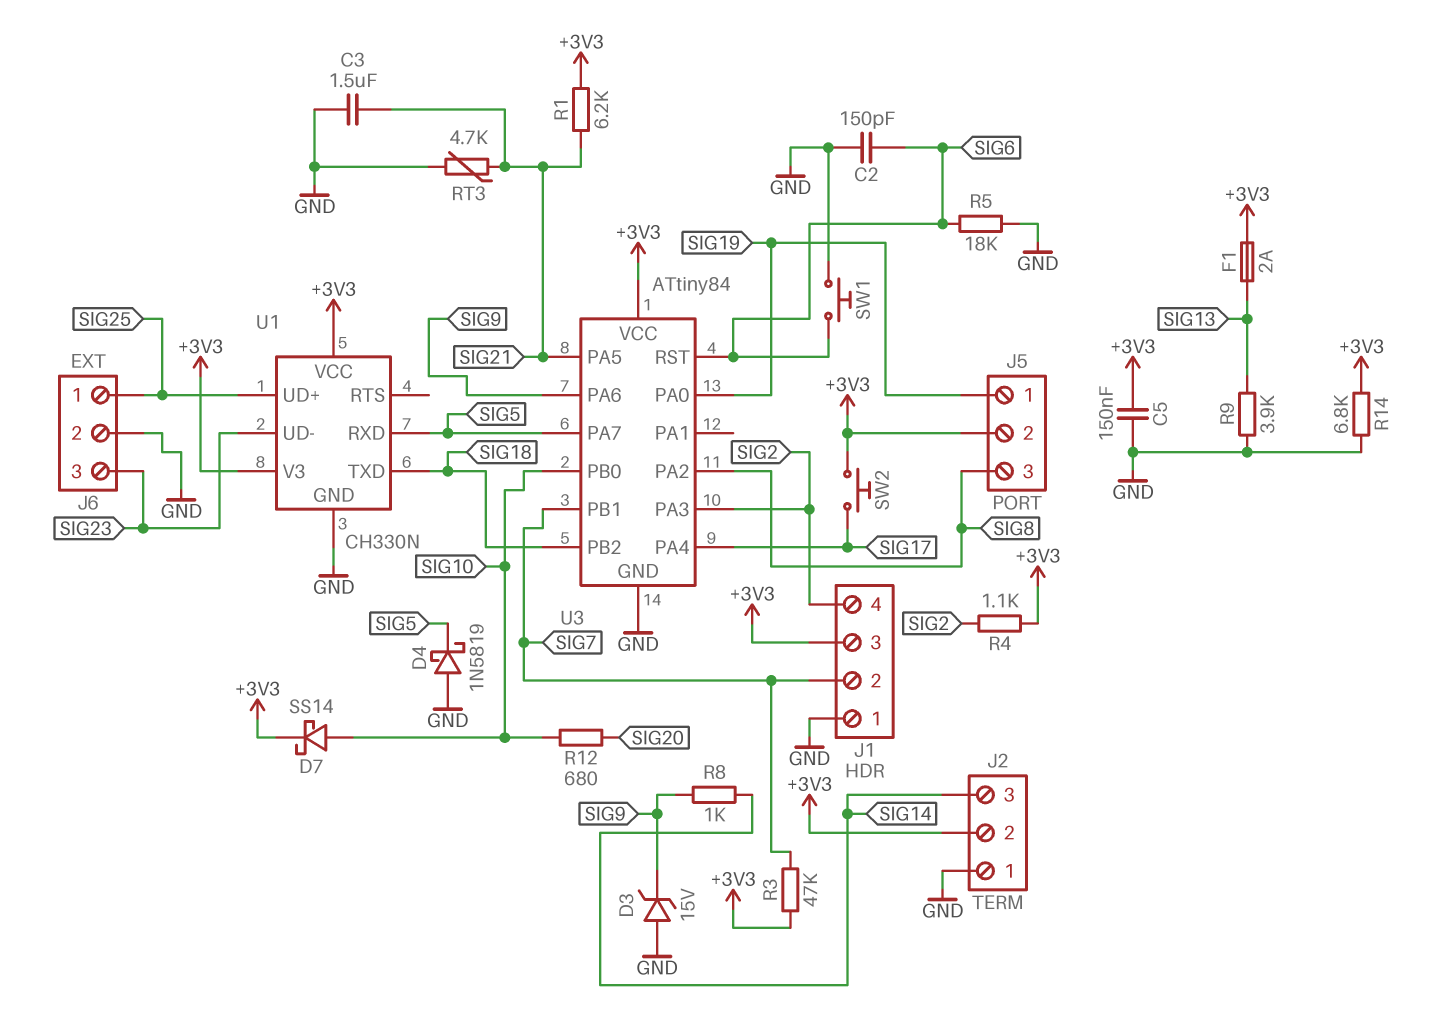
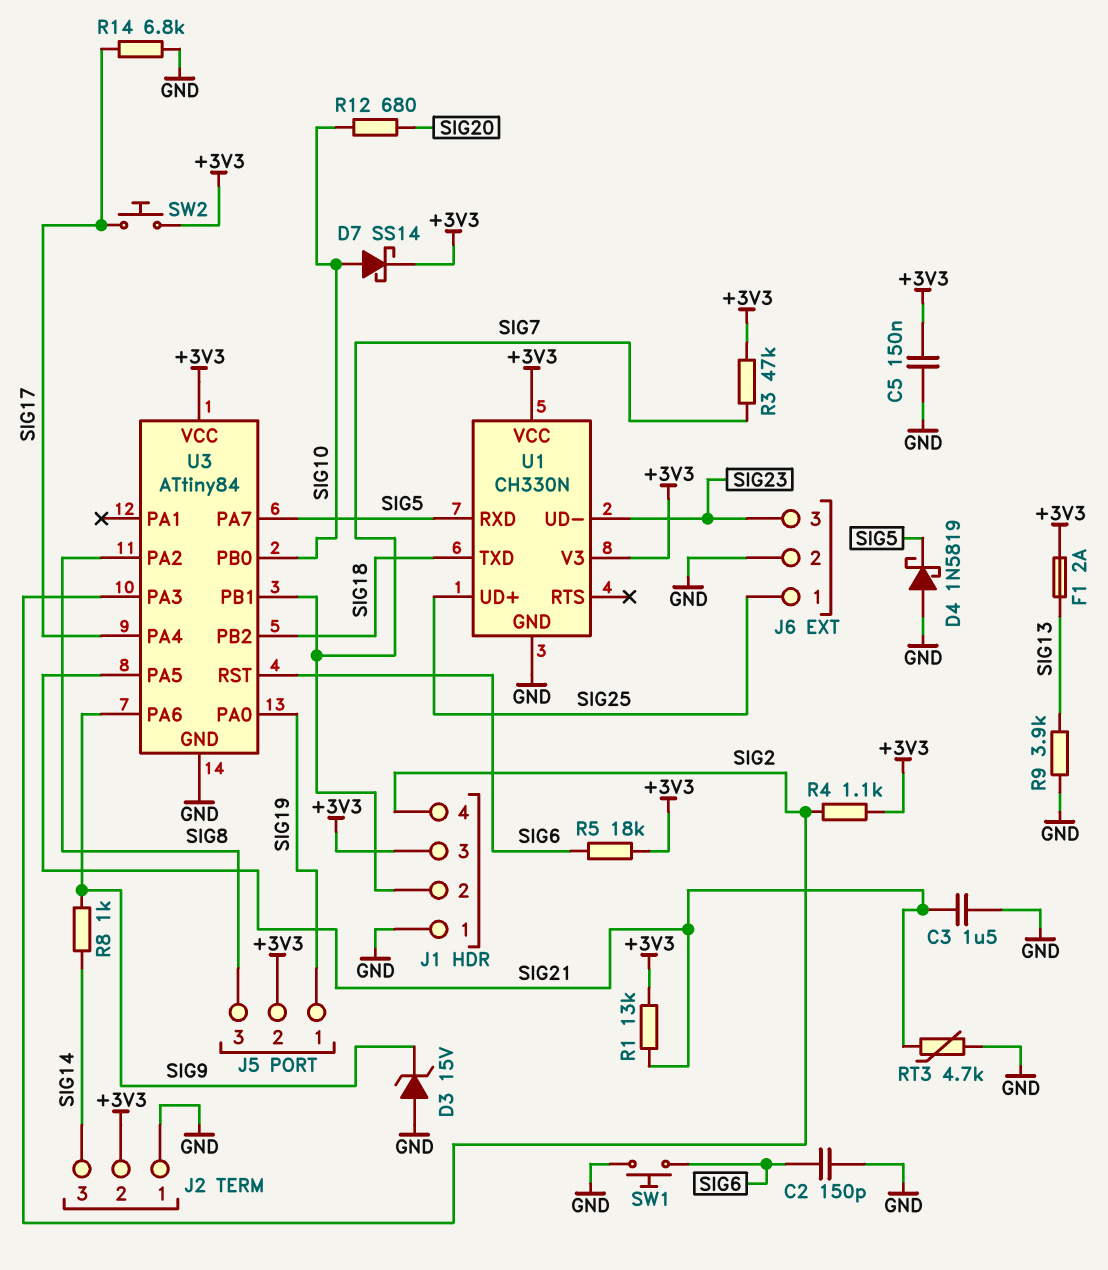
R1: 6.2k (+3V3, SIG21) -> 13k (+3V3, SIG21)
R5: 18k (GND, SIG6) -> 18k (+3V3, SIG6)
R14: 6.8k (+3V3, GND) -> 6.8k (GND, SIG17)

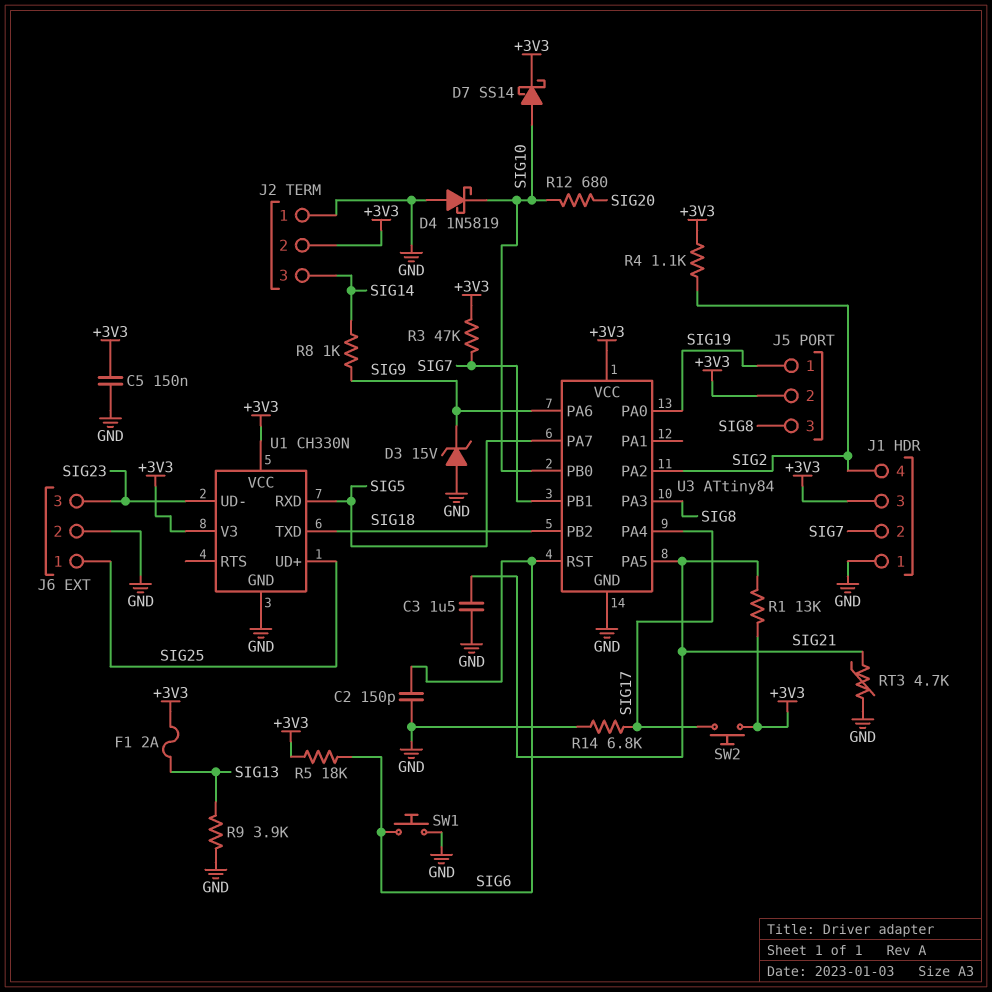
D4: schottky 1N5819 (A GND, K SIG5) -> schottky 1N5819 (A GND, K SIG10)
U3 pin PA2: SIG8 -> SIG2
U3 pin PA3: SIG2 -> SIG8

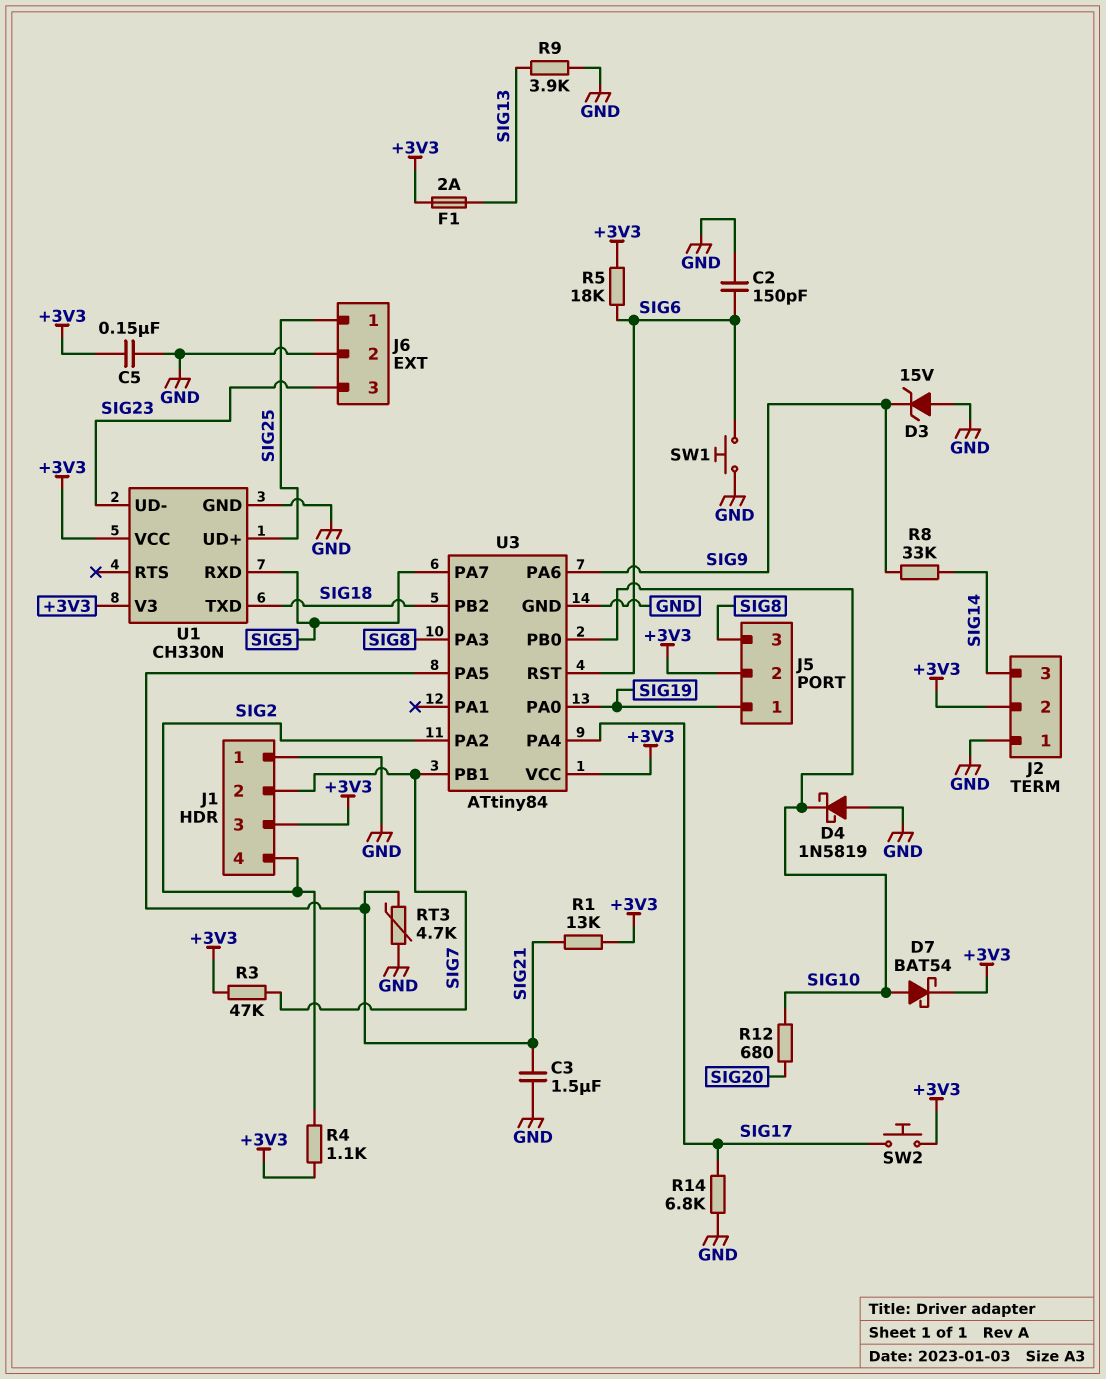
D7: schottky SS14 (A SIG10, K +3V3) -> schottky BAT54 (A SIG10, K +3V3)
R8: 1k (SIG9, SIG14) -> 33k (SIG9, SIG14)

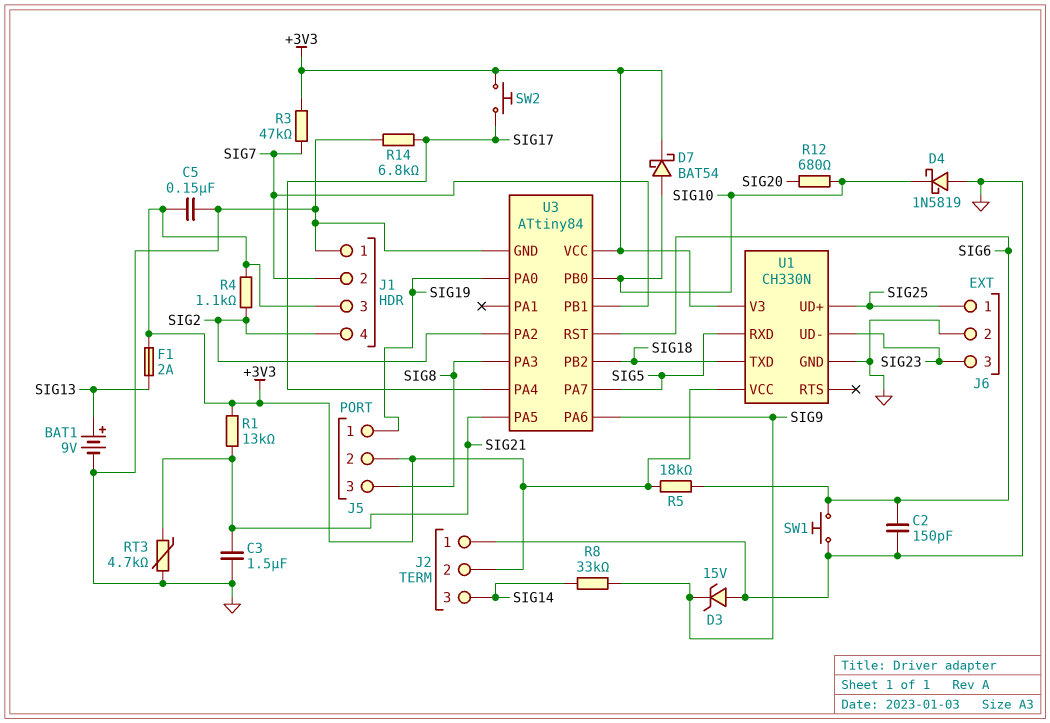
BAT1: none -> 9V (plus SIG13, minus GND)
R9: 3.9k (GND, SIG13) -> none

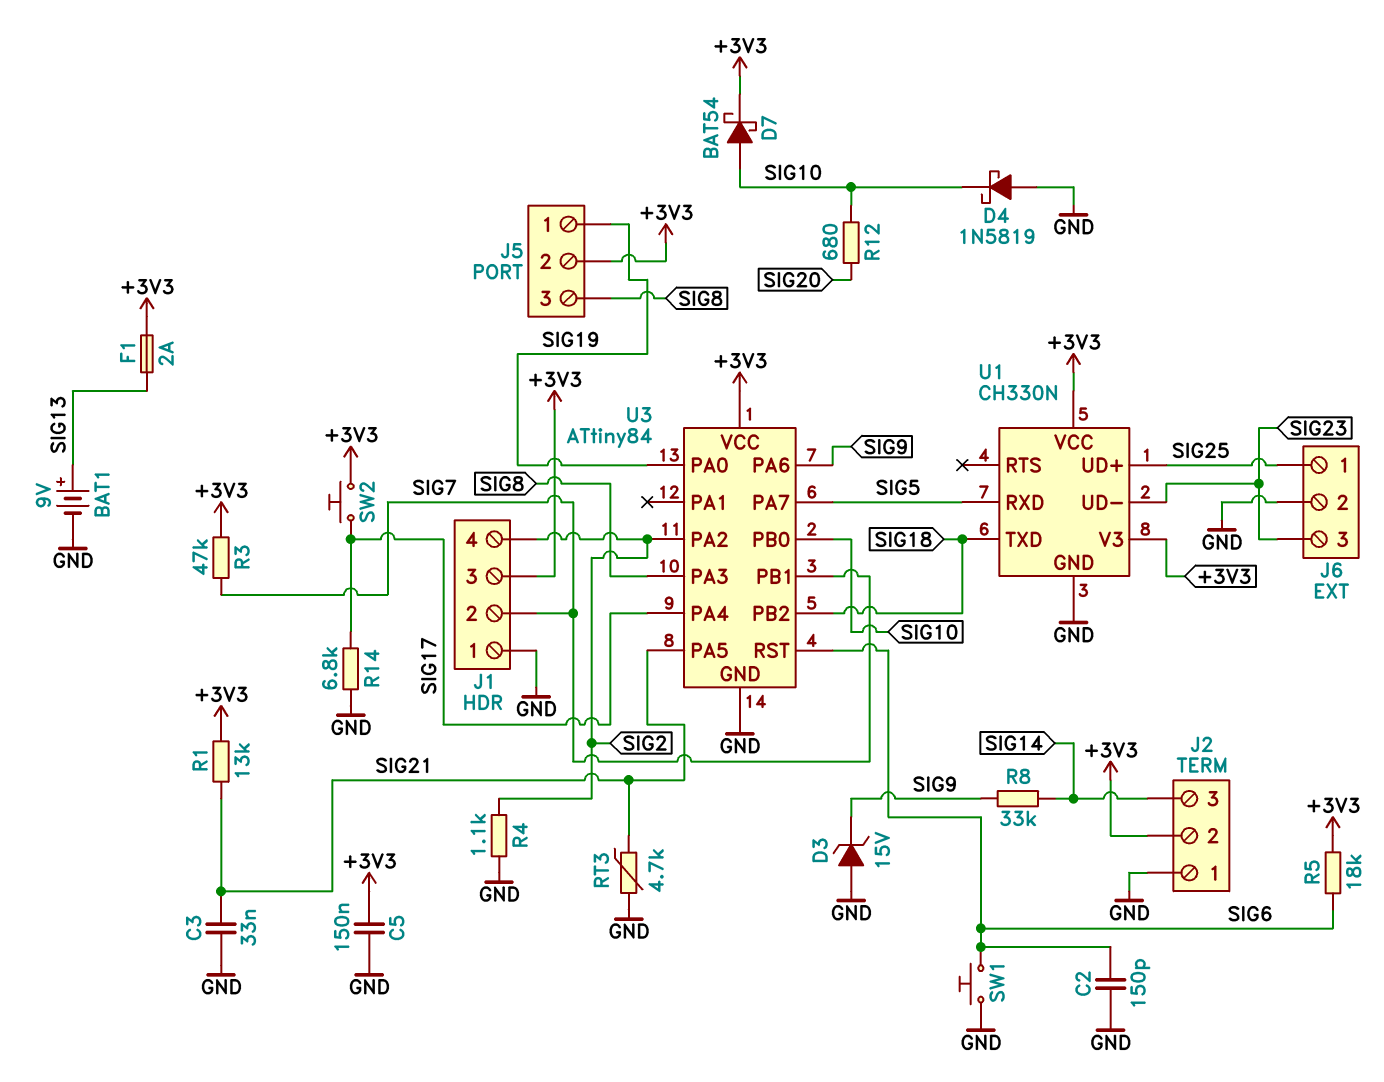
C3: 1.5uF (GND, SIG21) -> 33nF (GND, SIG21)
R4: 1.1k (+3V3, SIG2) -> 1.1k (GND, SIG2)

